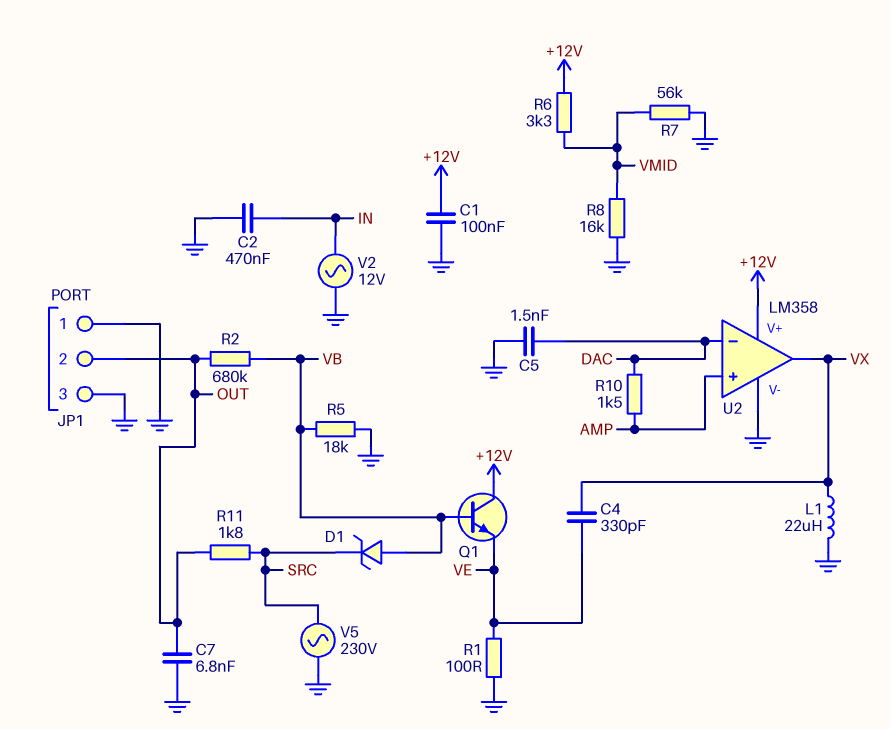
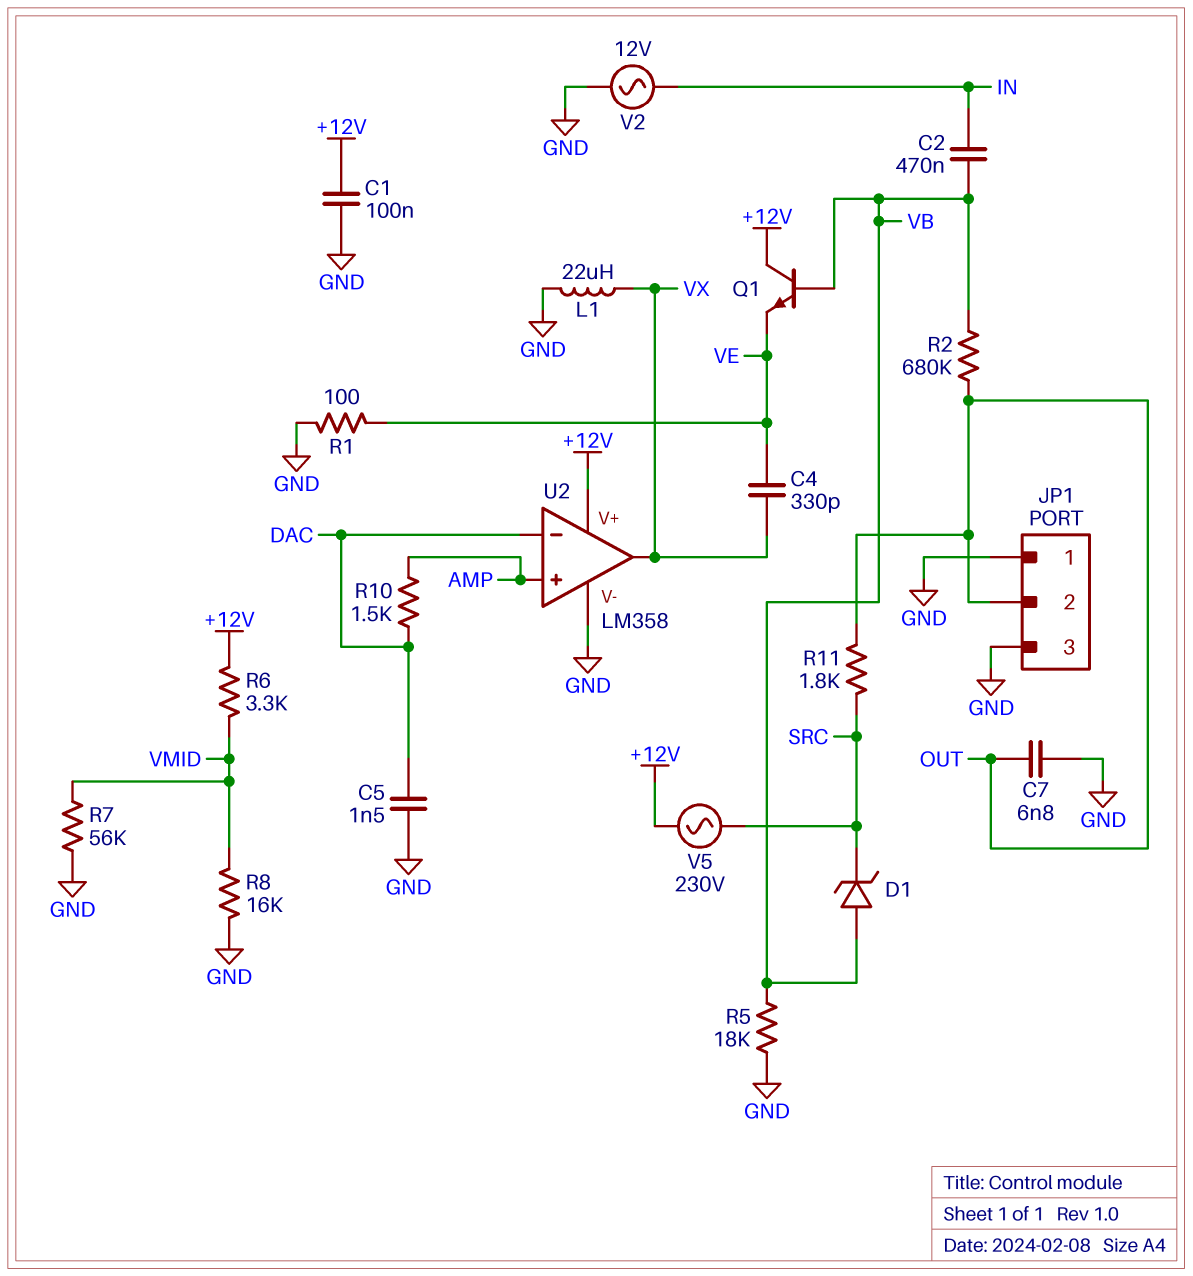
C2: 470nF (GND, IN) -> 470nF (IN, VB)
V5: AC 230V (GND, SRC) -> AC 230V (+12V, SRC)

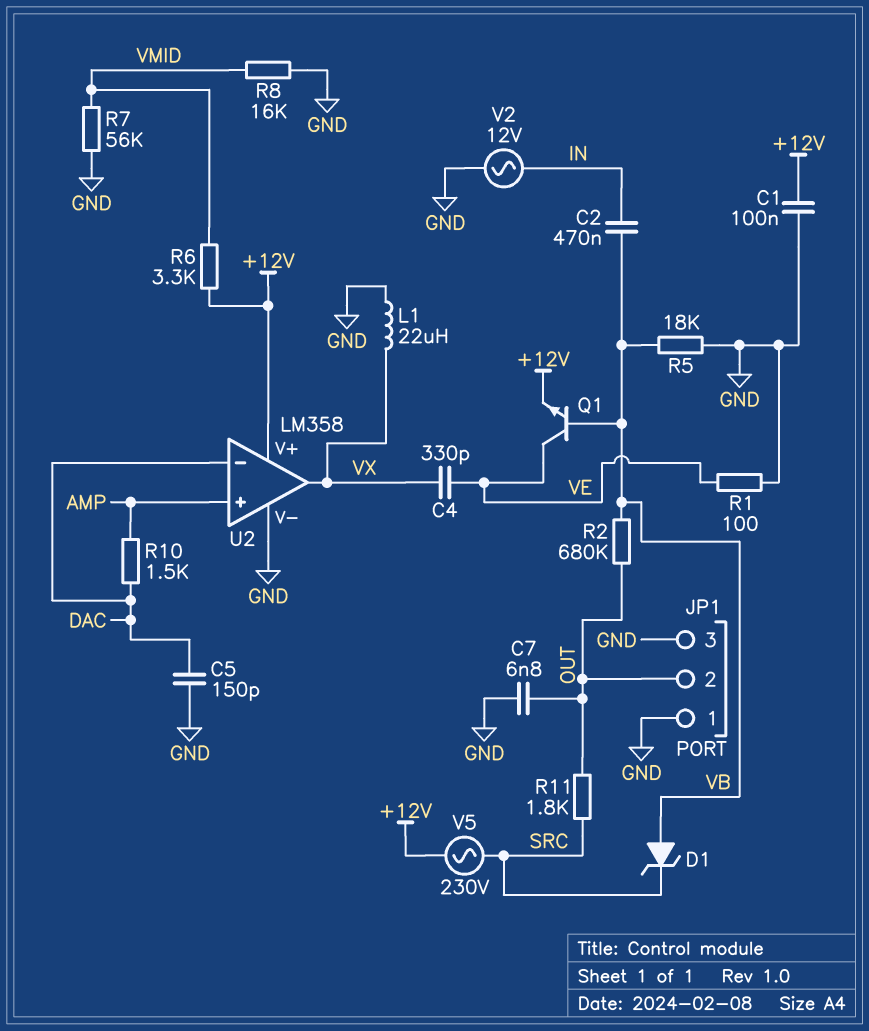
C5: 1.5nF (DAC, GND) -> 150pF (DAC, GND)
Q1: NPN (B VB, C +12V, E VE) -> NPN (B VB, C VE, E +12V)

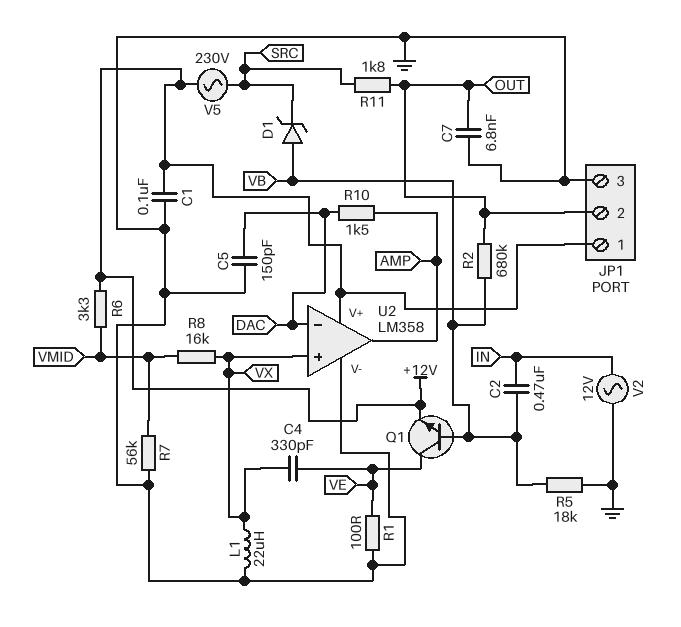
JP1 pin 1: GND -> +12V
R8: 16k (GND, VMID) -> 16k (VMID, VX)
U2 pin in+: AMP -> VX
U2 pin out: VX -> AMP

